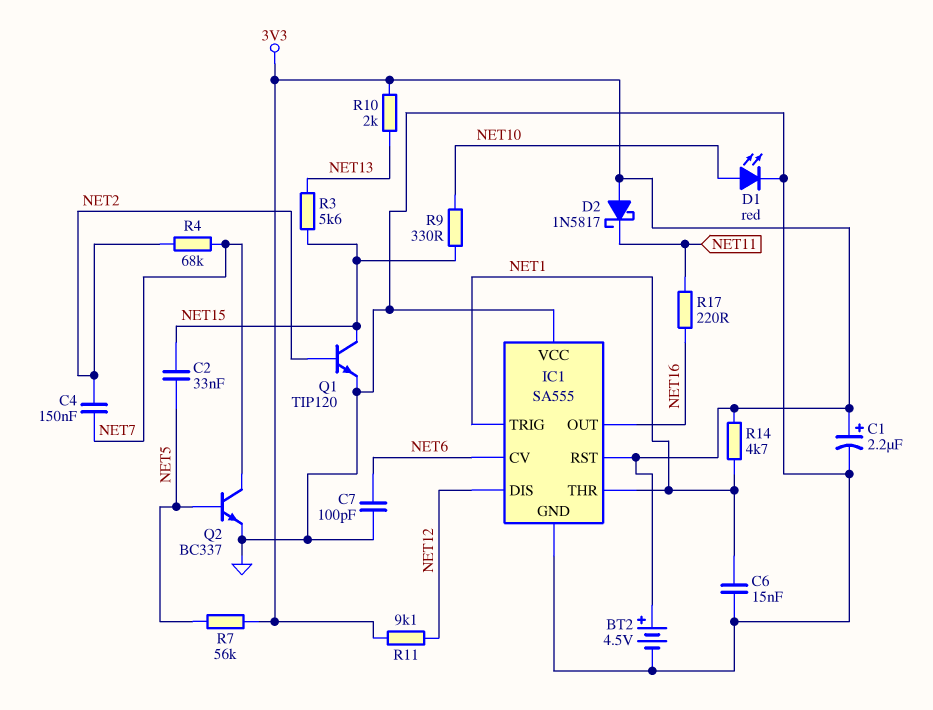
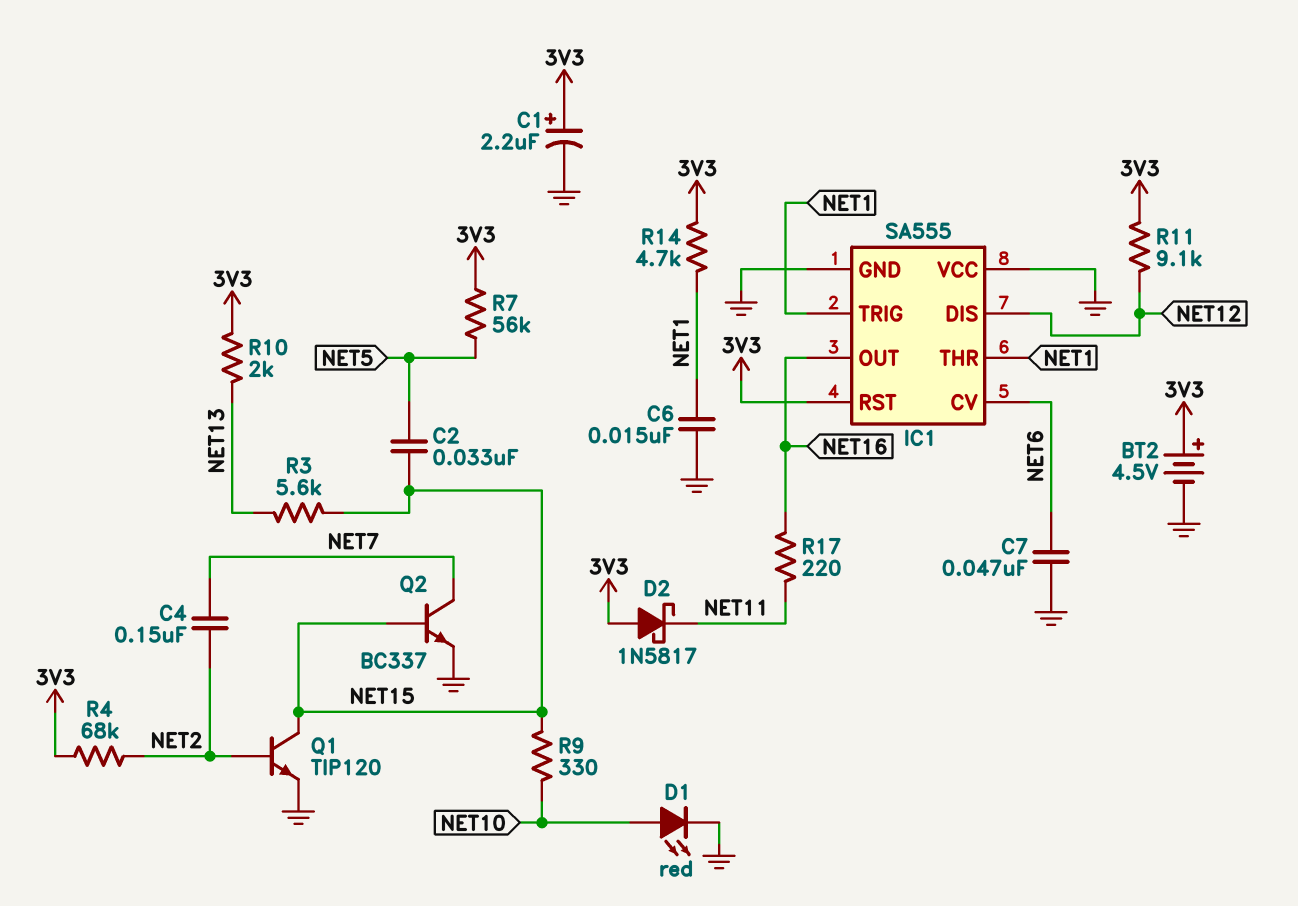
C7: 100pF (GND, NET6) -> 47nF (GND, NET6)
Q2: NPN BC337 (B NET5, C NET7, E GND) -> NPN BC337 (B NET15, C NET7, E GND)
R4: 68k (NET2, NET7) -> 68k (3V3, NET2)

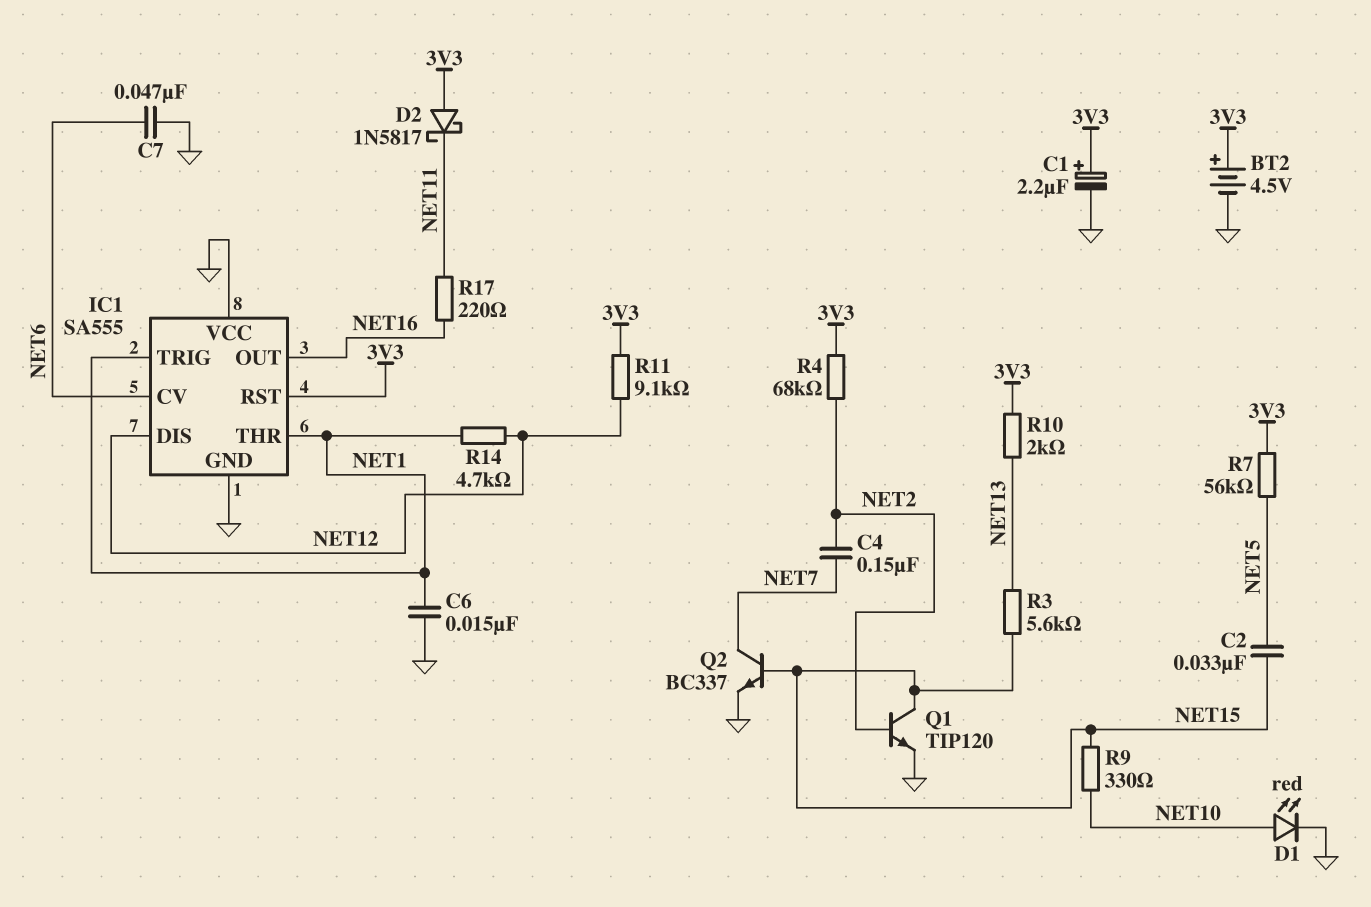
R14: 4.7k (3V3, NET1) -> 4.7k (NET1, NET12)

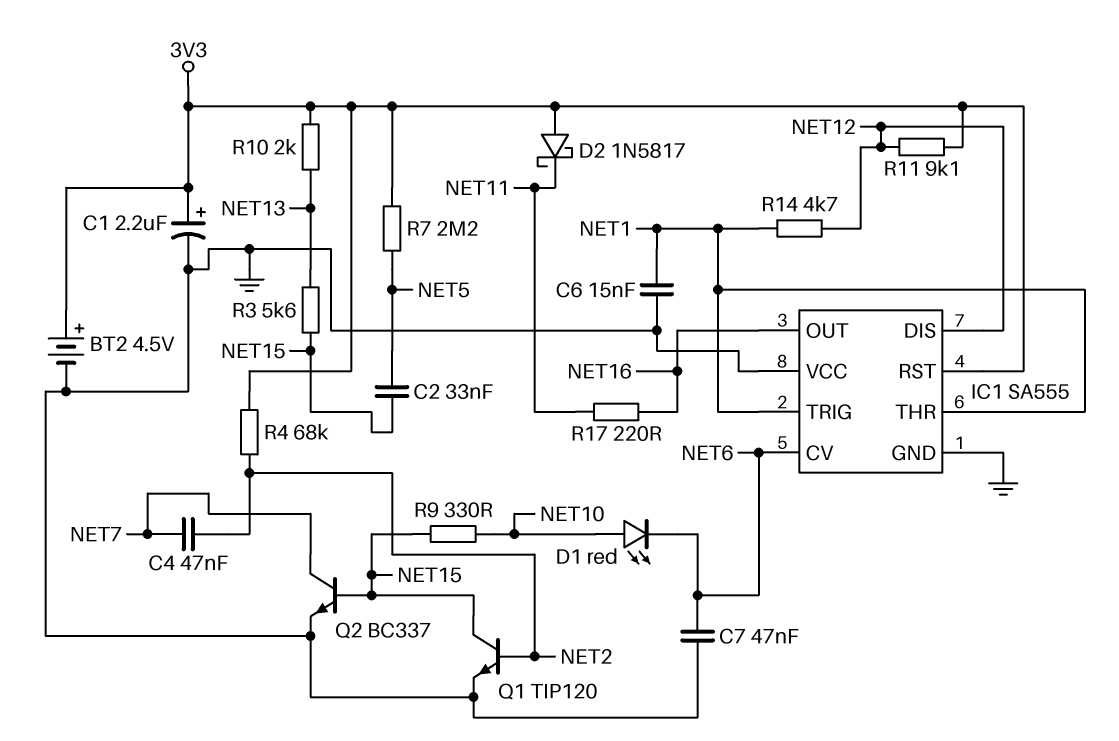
C4: 150nF (NET2, NET7) -> 47nF (NET2, NET7)
D1: LED red (A NET10, K GND) -> LED red (A NET10, K NET6)
R7: 56k (3V3, NET5) -> 2.2M (3V3, NET5)

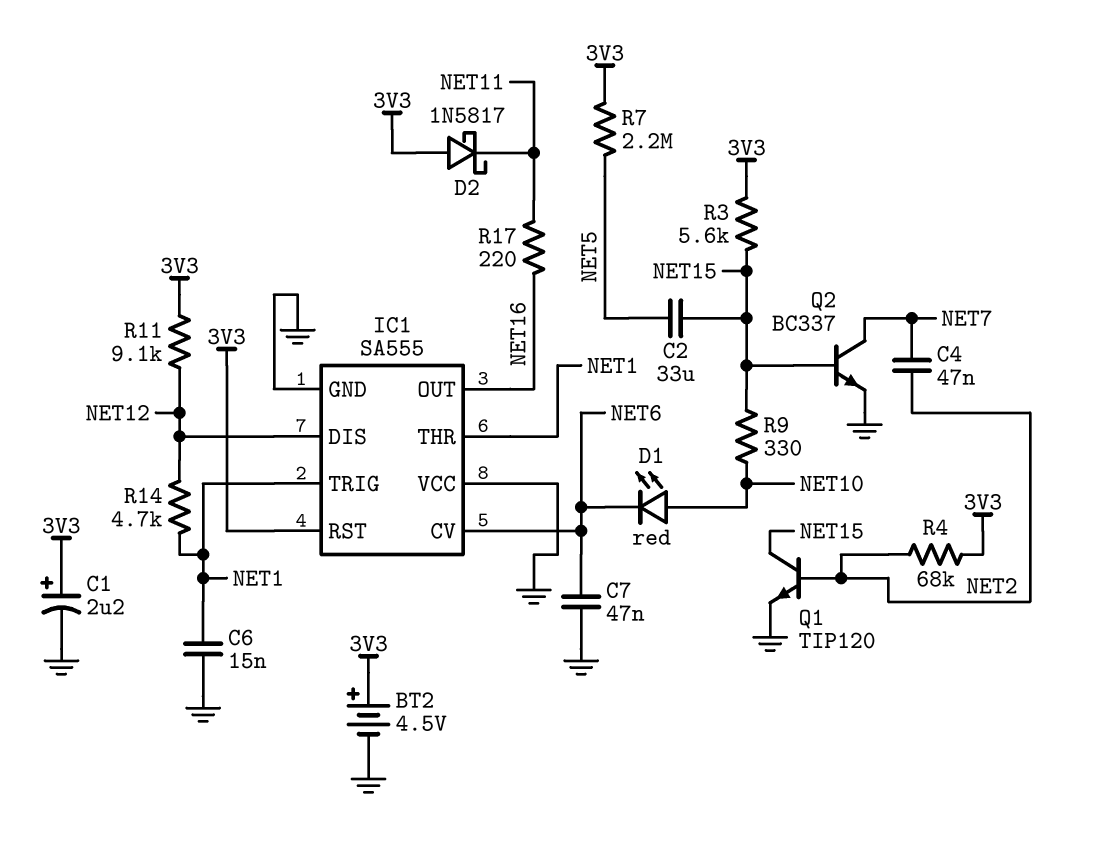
C2: 33nF (NET5, NET15) -> 33uF (NET5, NET15)
R3: 5.6k (NET13, NET15) -> 5.6k (3V3, NET15)
R10: 2k (3V3, NET13) -> none

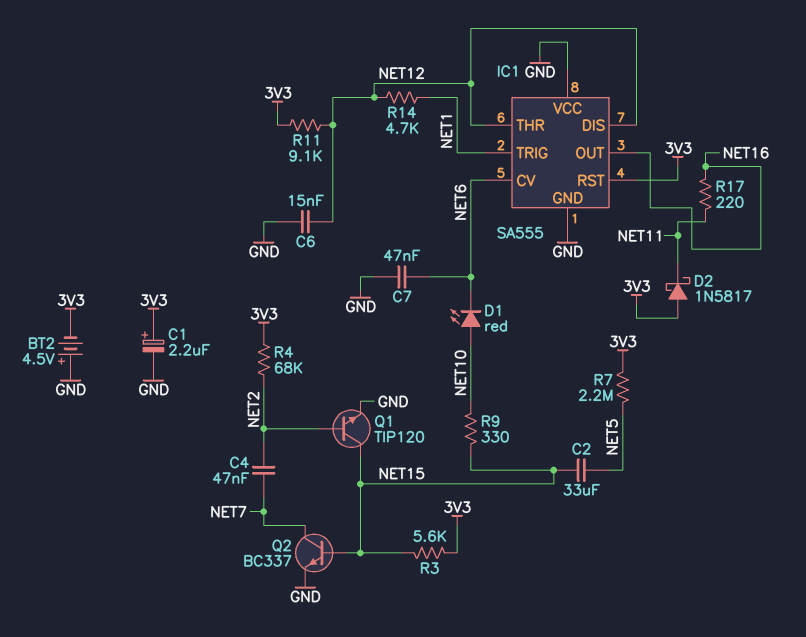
BT2: 4.5V (plus 3V3, minus GND) -> 4.5V (plus GND, minus 3V3)
C6: 15nF (GND, NET1) -> 15nF (GND, NET12)
IC1 pin THR: NET1 -> NET12

